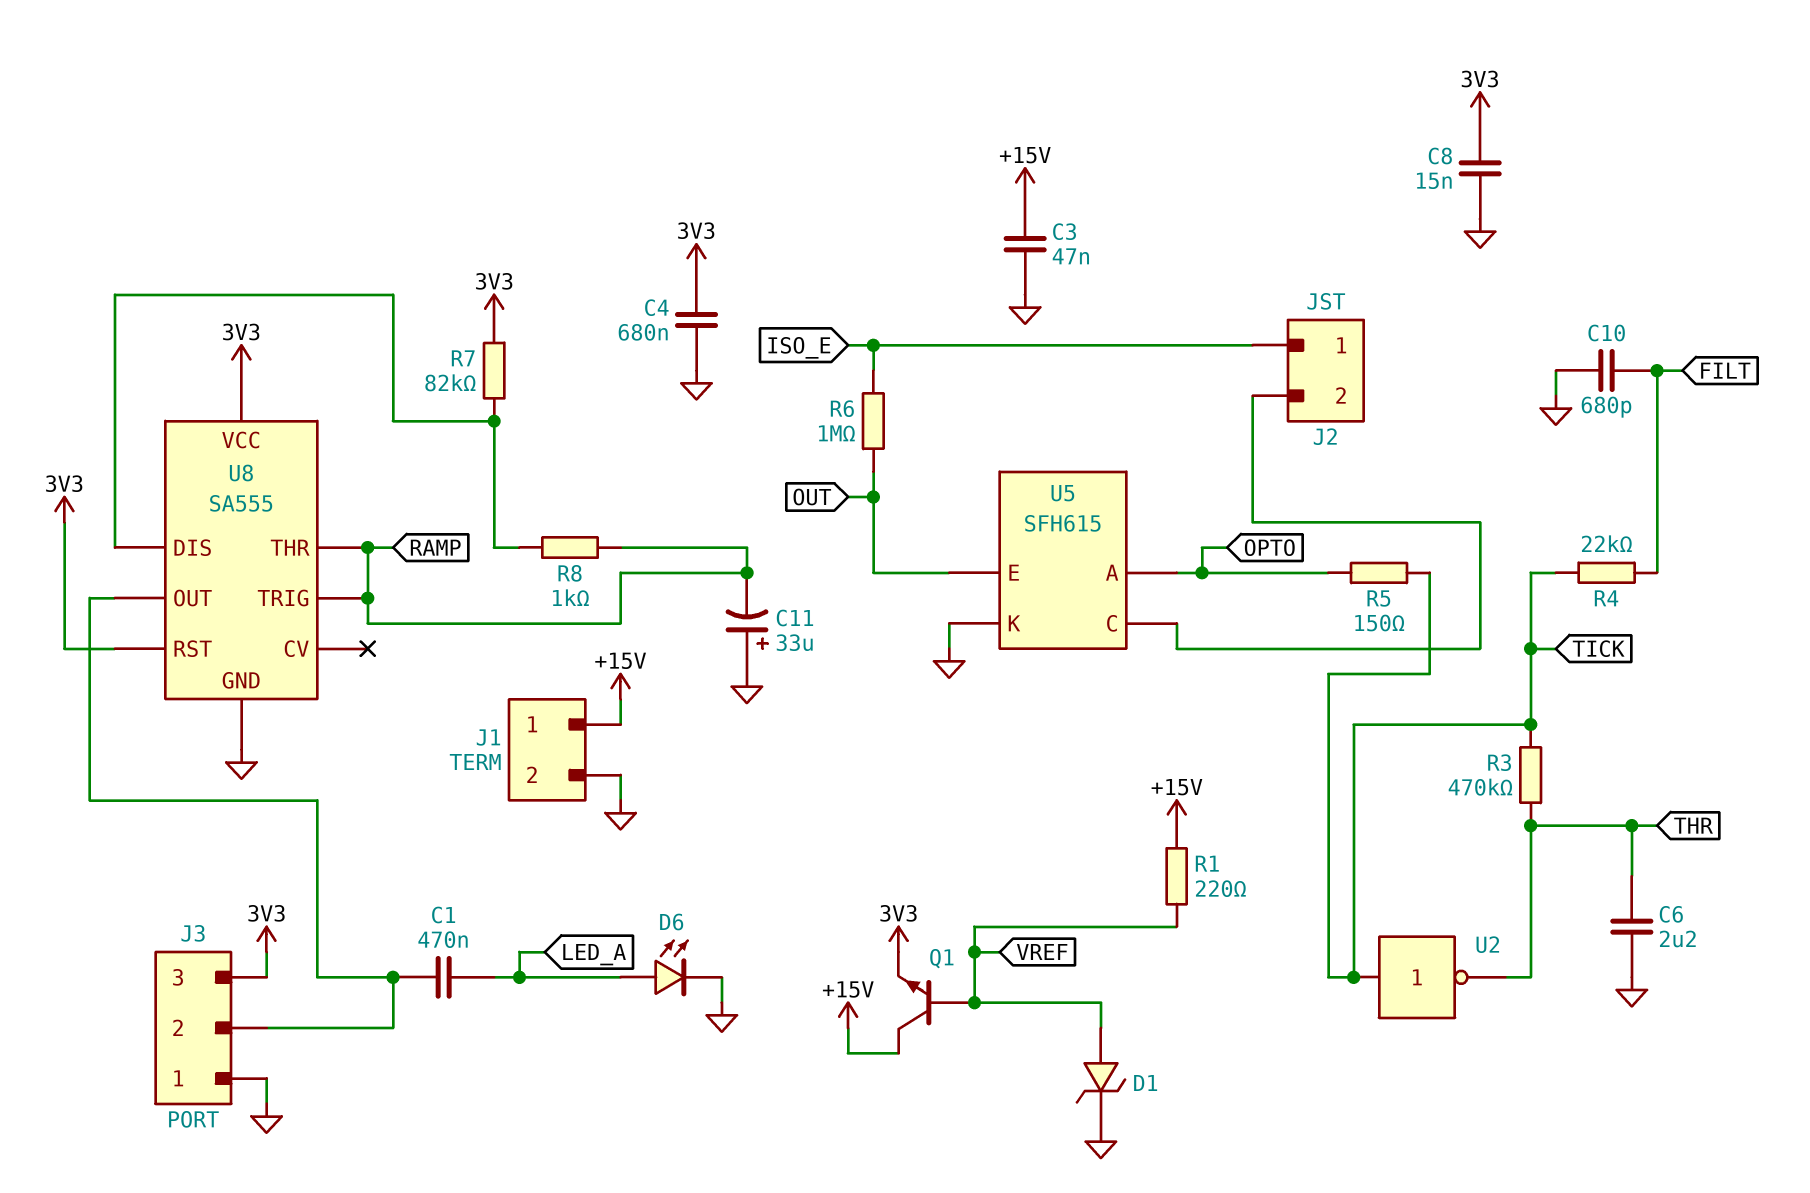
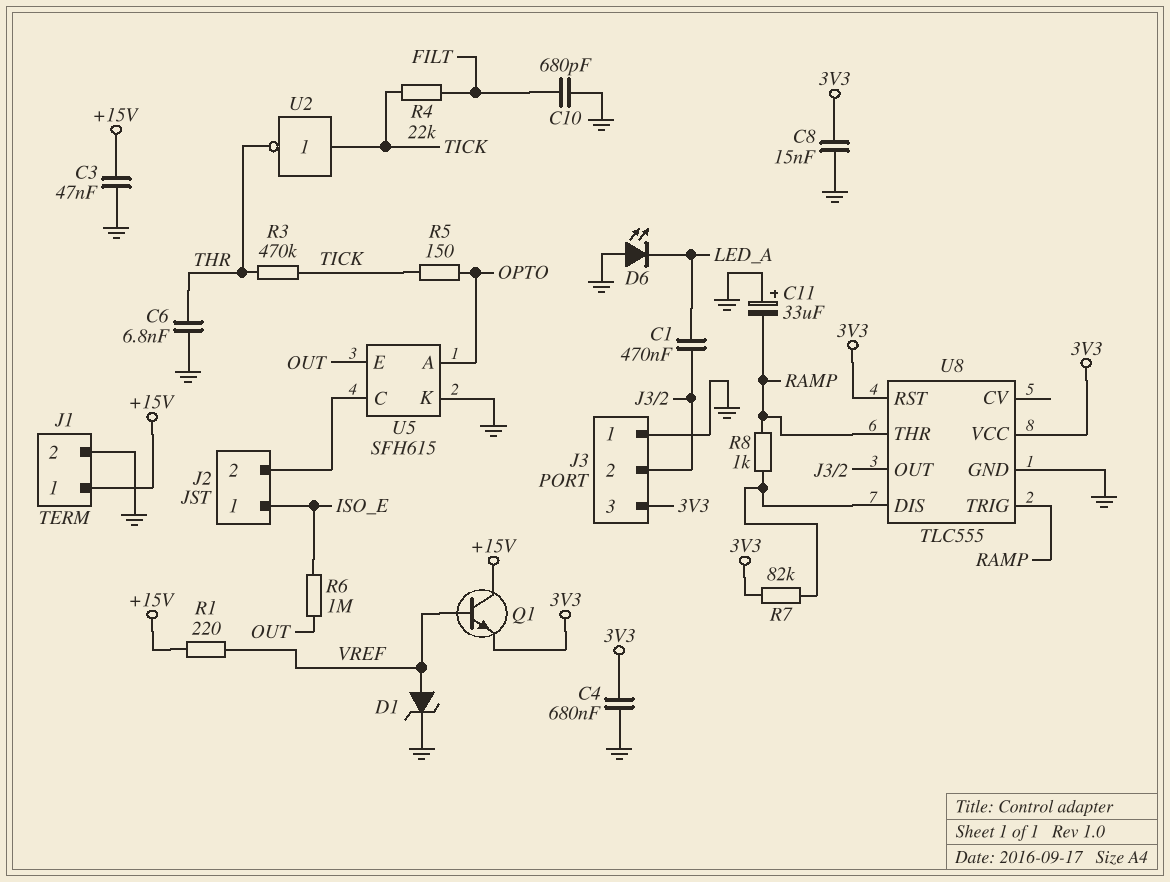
C6: 2.2uF (GND, THR) -> 6.8nF (GND, THR)
D6: LED (A LED_A, K GND) -> LED (A GND, K LED_A)
U8: SA555 -> TLC555

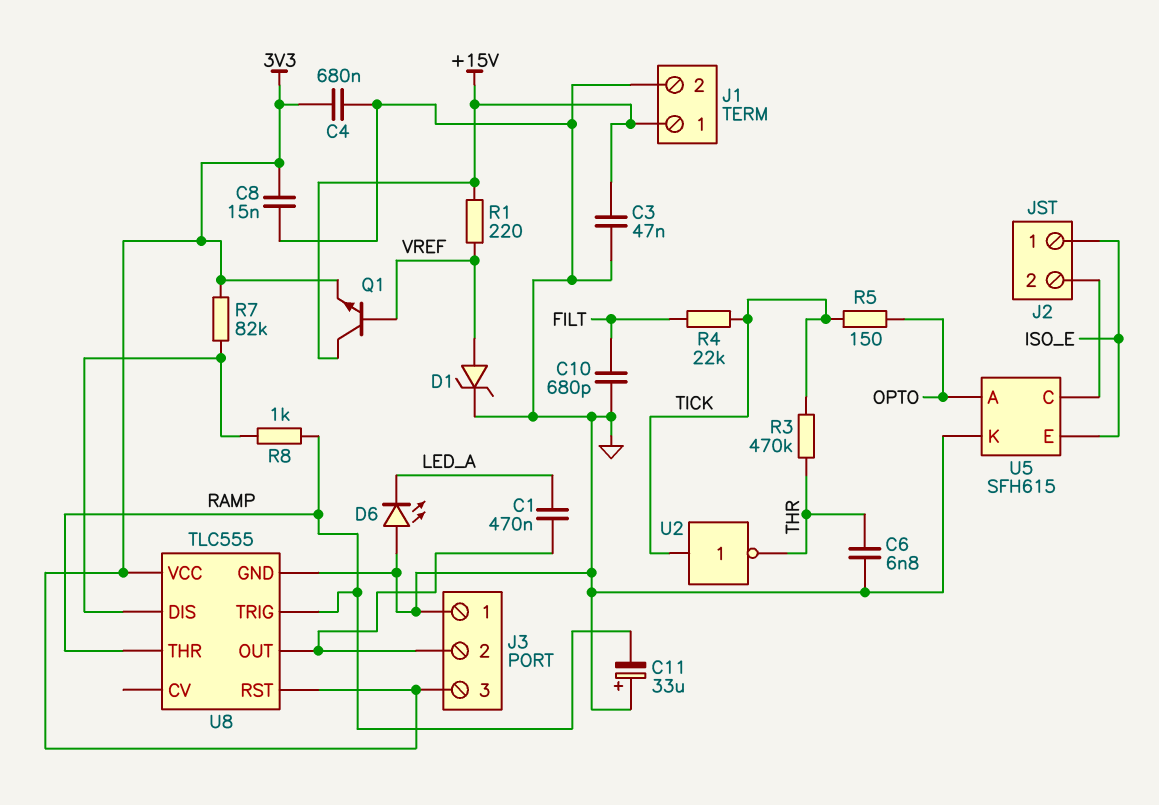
R6: 1M (ISO_E, OUT) -> none
U5 pin E: OUT -> ISO_E

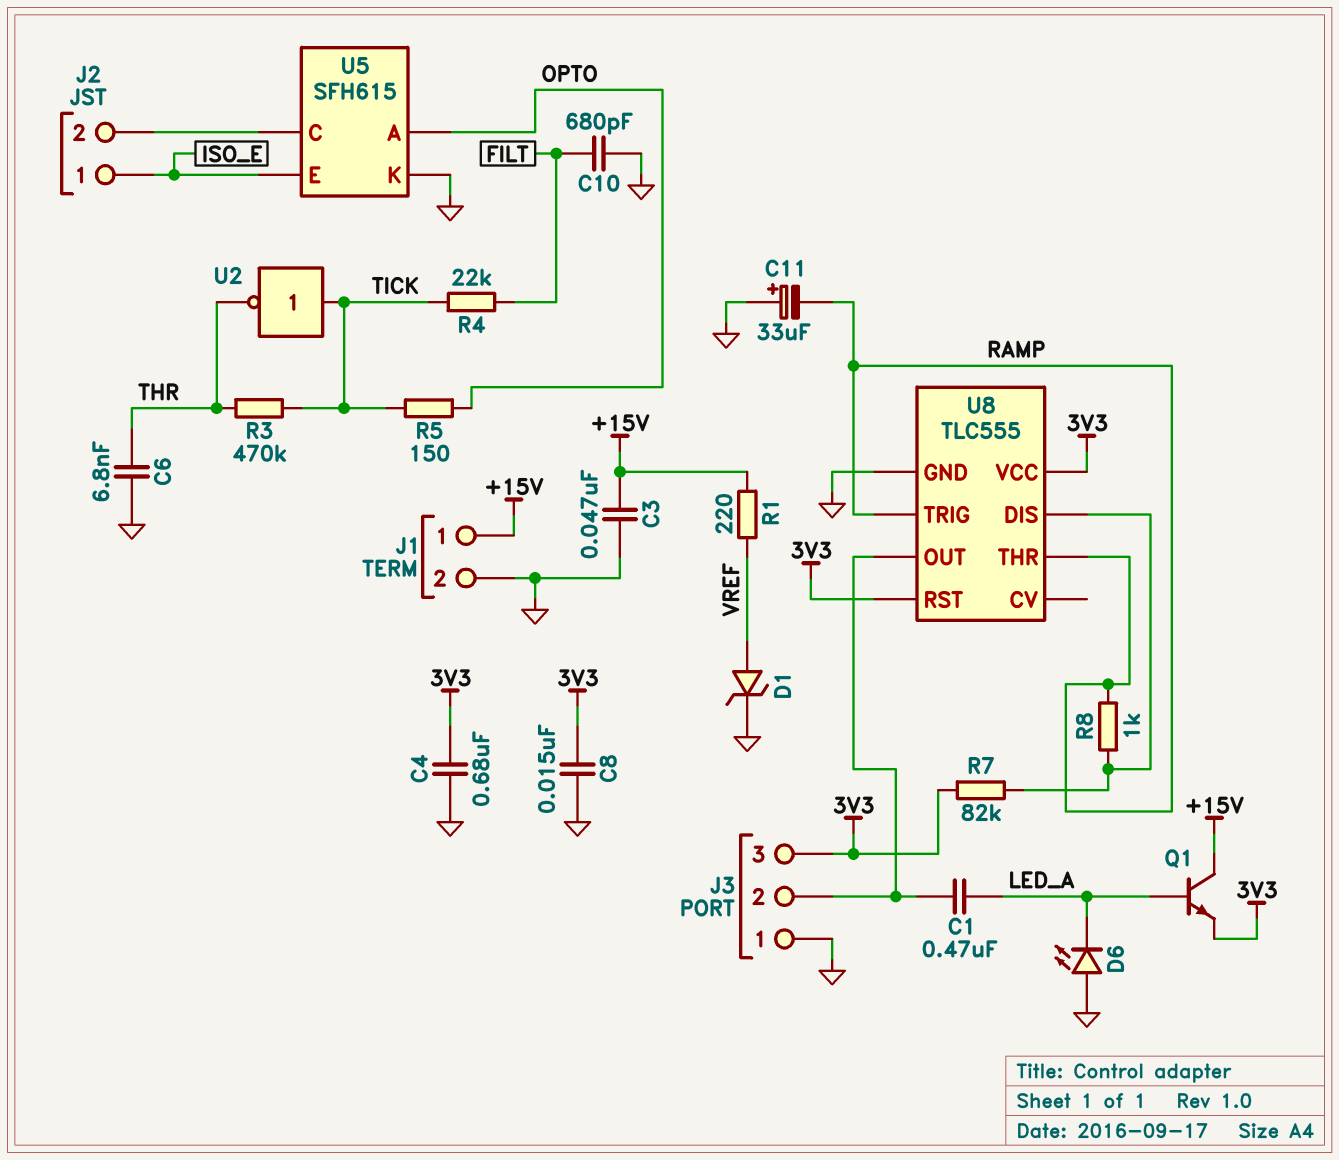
Q1: NPN (B VREF, C +15V, E 3V3) -> NPN (B LED_A, C +15V, E 3V3)

